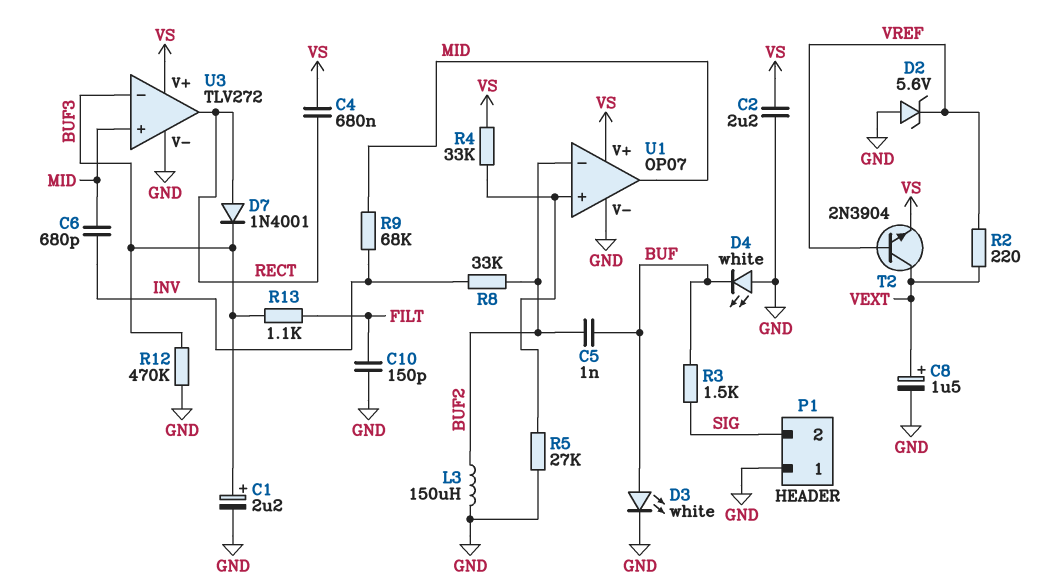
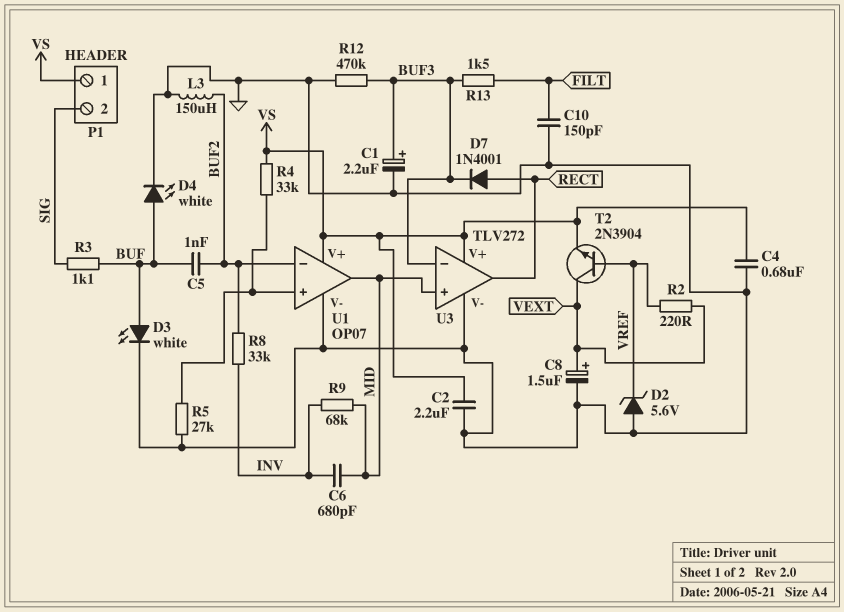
C4: 680nF (RECT, VS) -> 680nF (GND, VS)
D4: LED white (A GND, K BUF) -> LED white (A BUF, K GND)
P1 pin 1: GND -> VS
R3: 1.5k (BUF, SIG) -> 1.1k (BUF, SIG)
R13: 1.1k (BUF3, FILT) -> 1.5k (BUF3, FILT)

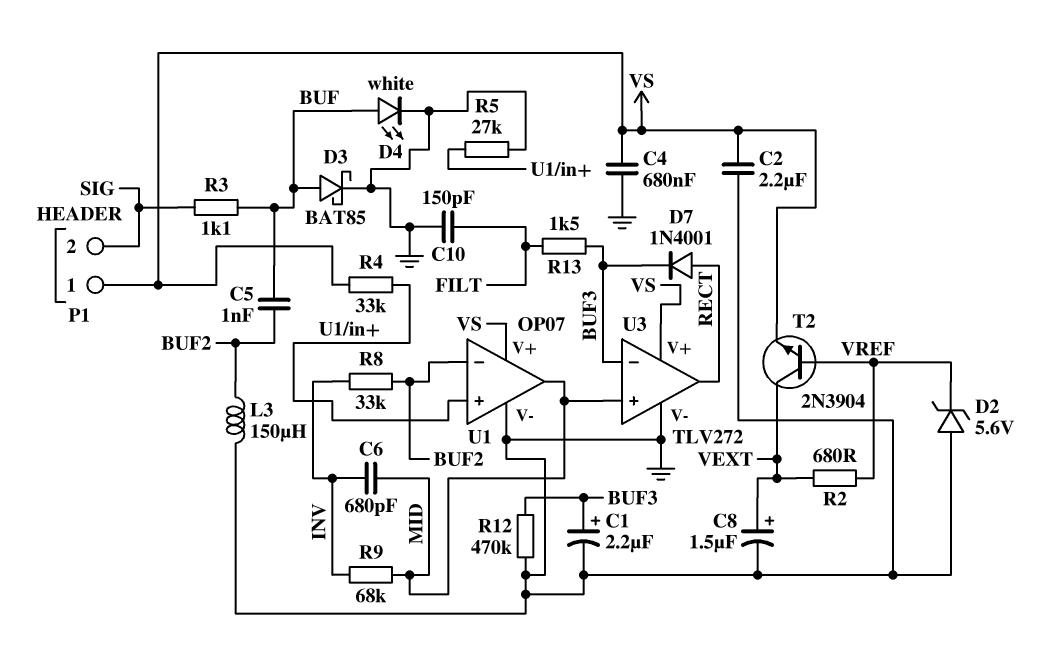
D3: LED white (A BUF, K GND) -> schottky BAT85 (A BUF, K GND)
R2: 220 (VEXT, VREF) -> 680 (VEXT, VREF)

